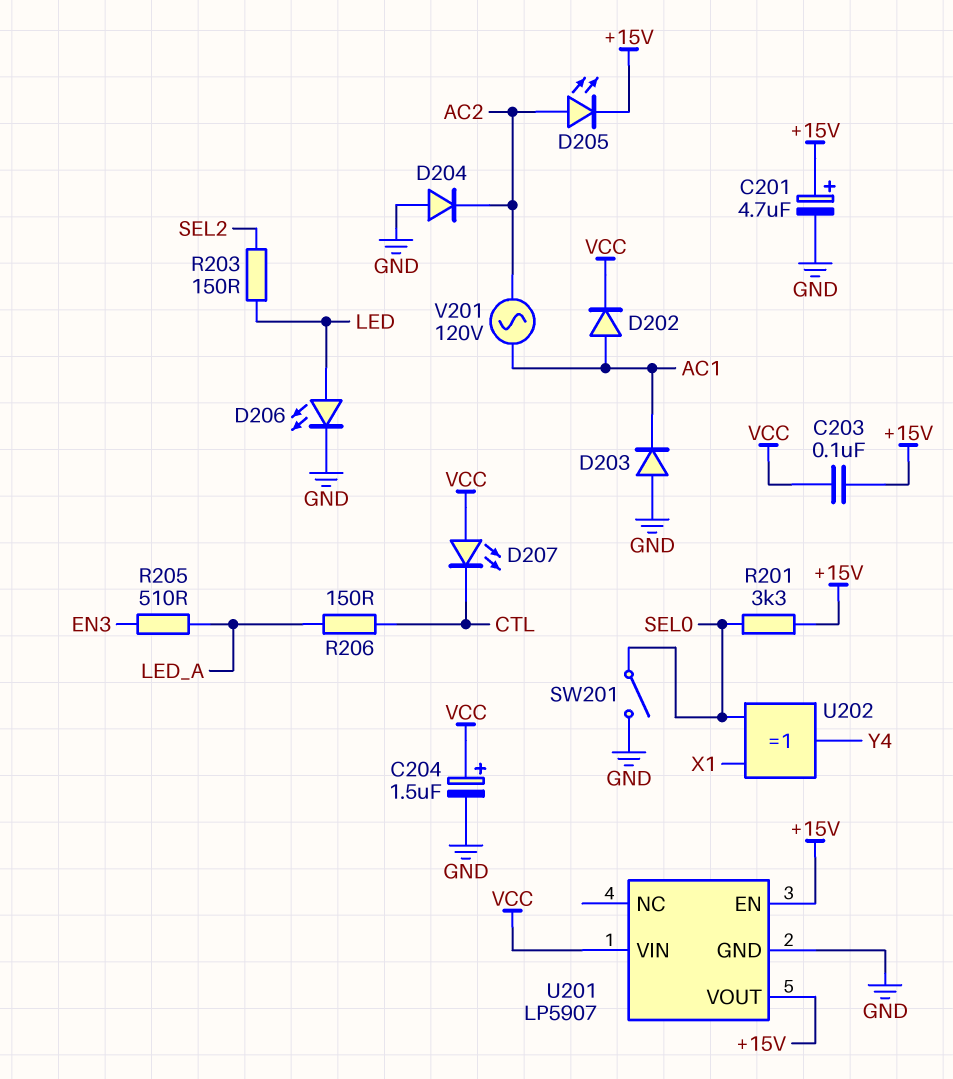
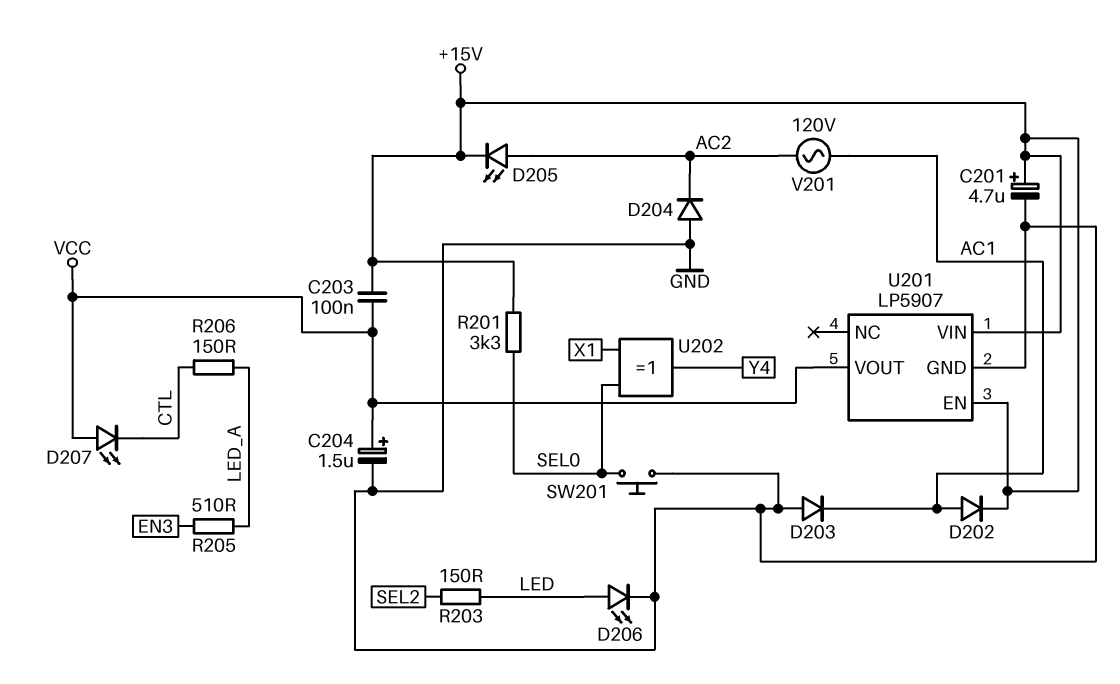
D202: diode (A AC1, K VCC) -> diode (A AC1, K +15V)
SW201: switch (GND, SEL0) -> button (GND, SEL0)
U201 pin VIN: VCC -> +15V
U201 pin VOUT: +15V -> VCC

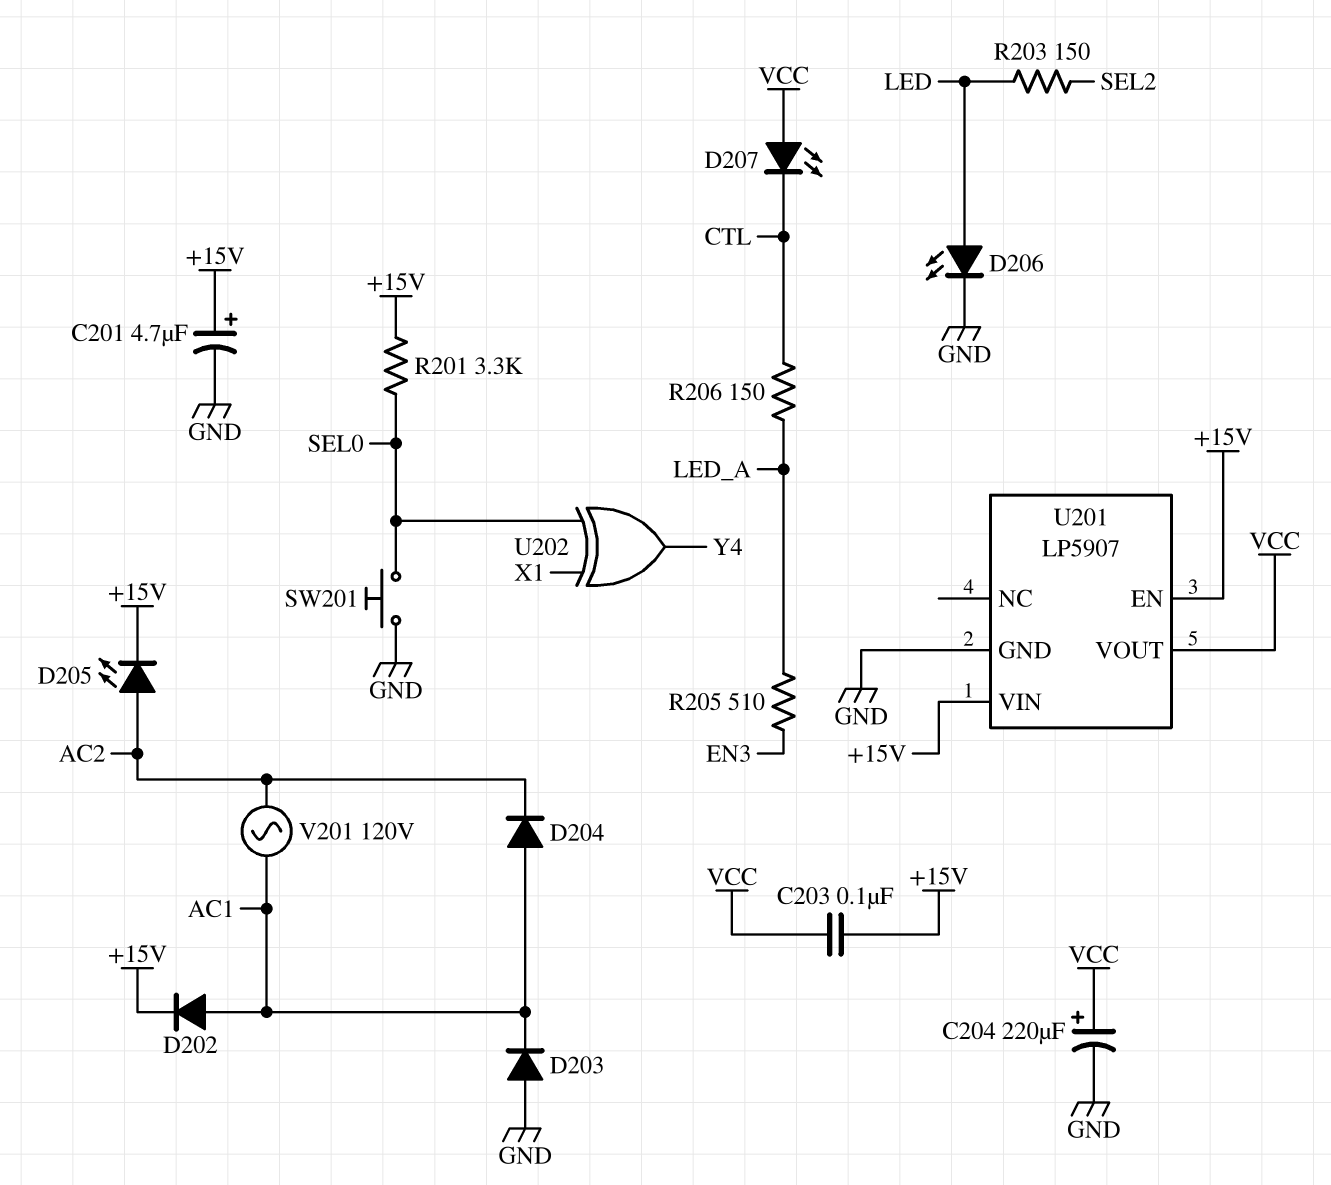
C204: 1.5uF (plus VCC, minus GND) -> 220uF (plus VCC, minus GND)
D204: diode (A GND, K AC2) -> diode (A AC1, K AC2)

